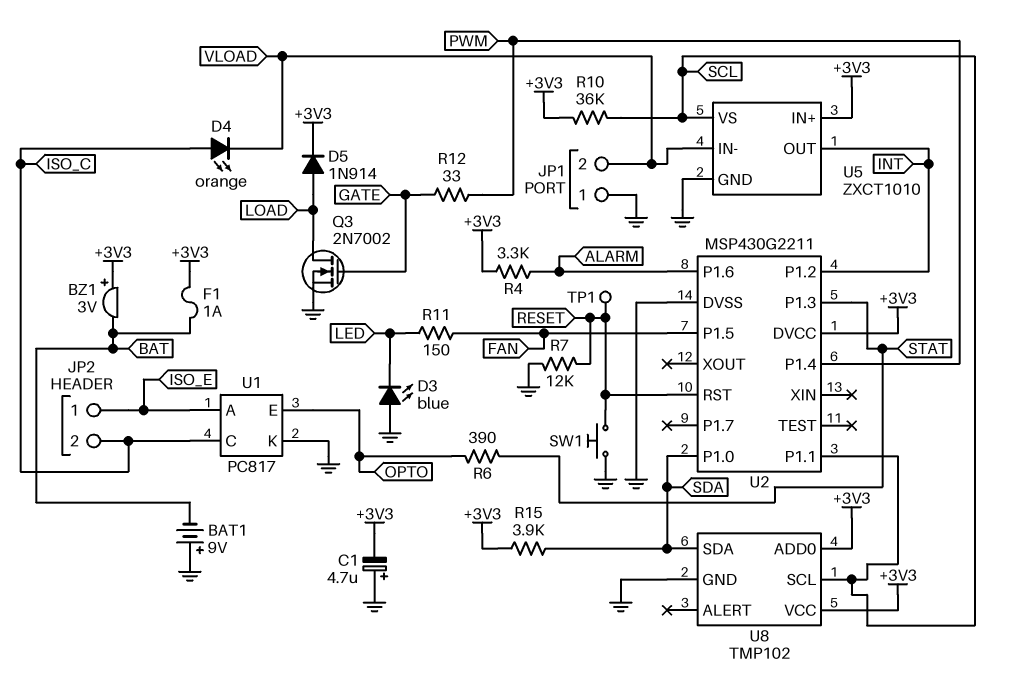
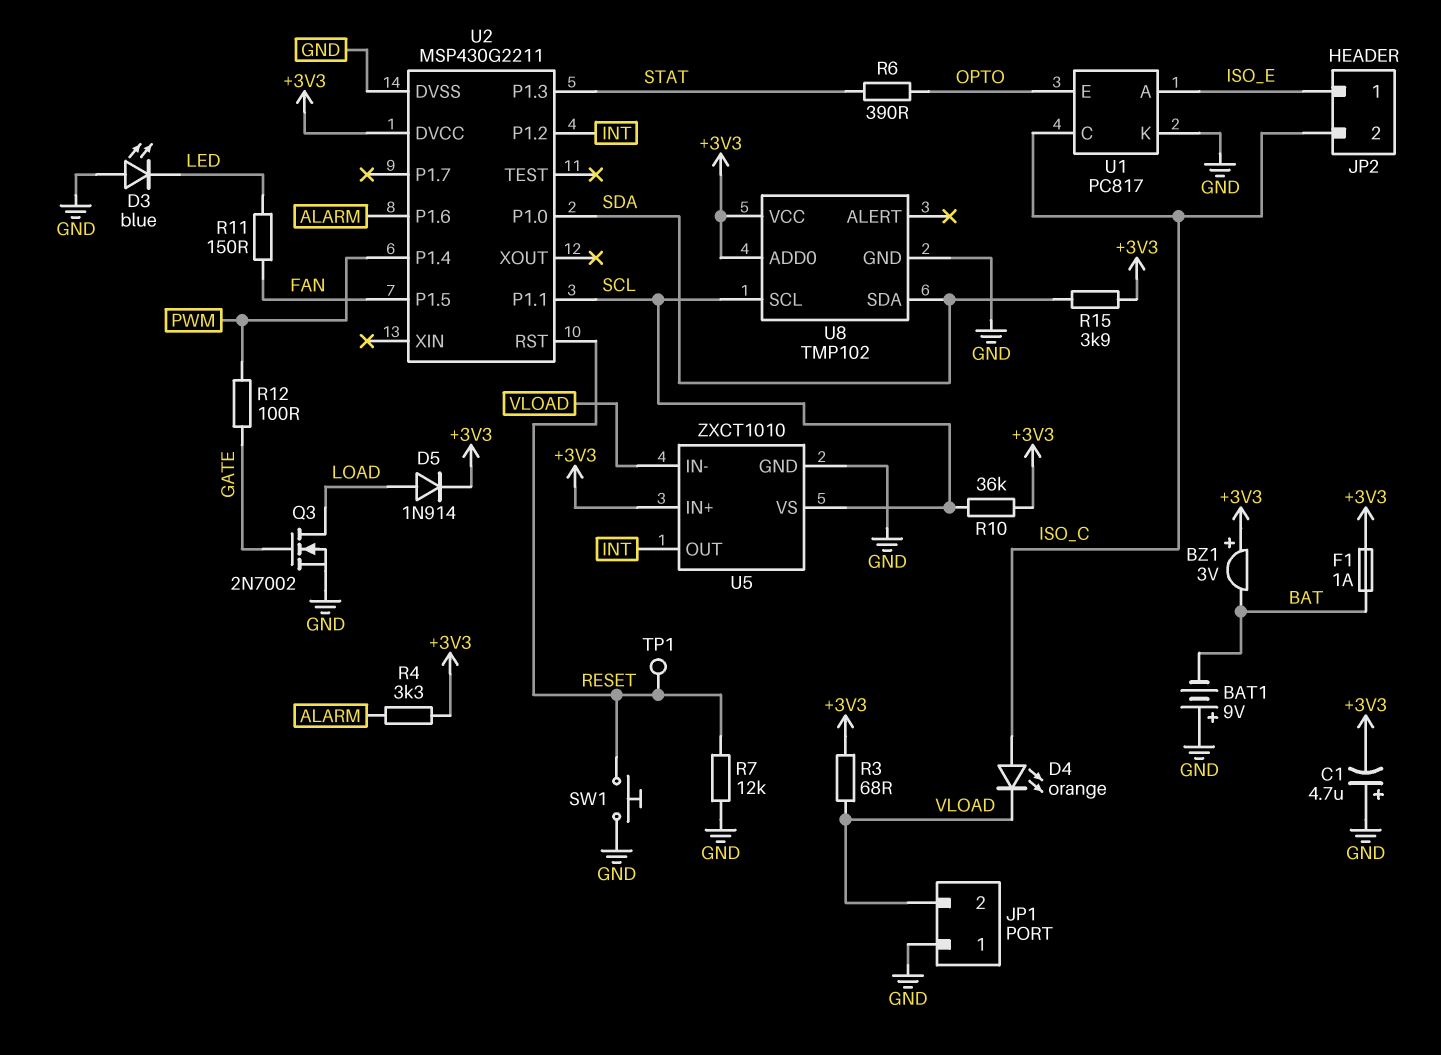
R3: none -> 68 (+3V3, VLOAD)
R12: 33 (GATE, PWM) -> 100 (GATE, PWM)

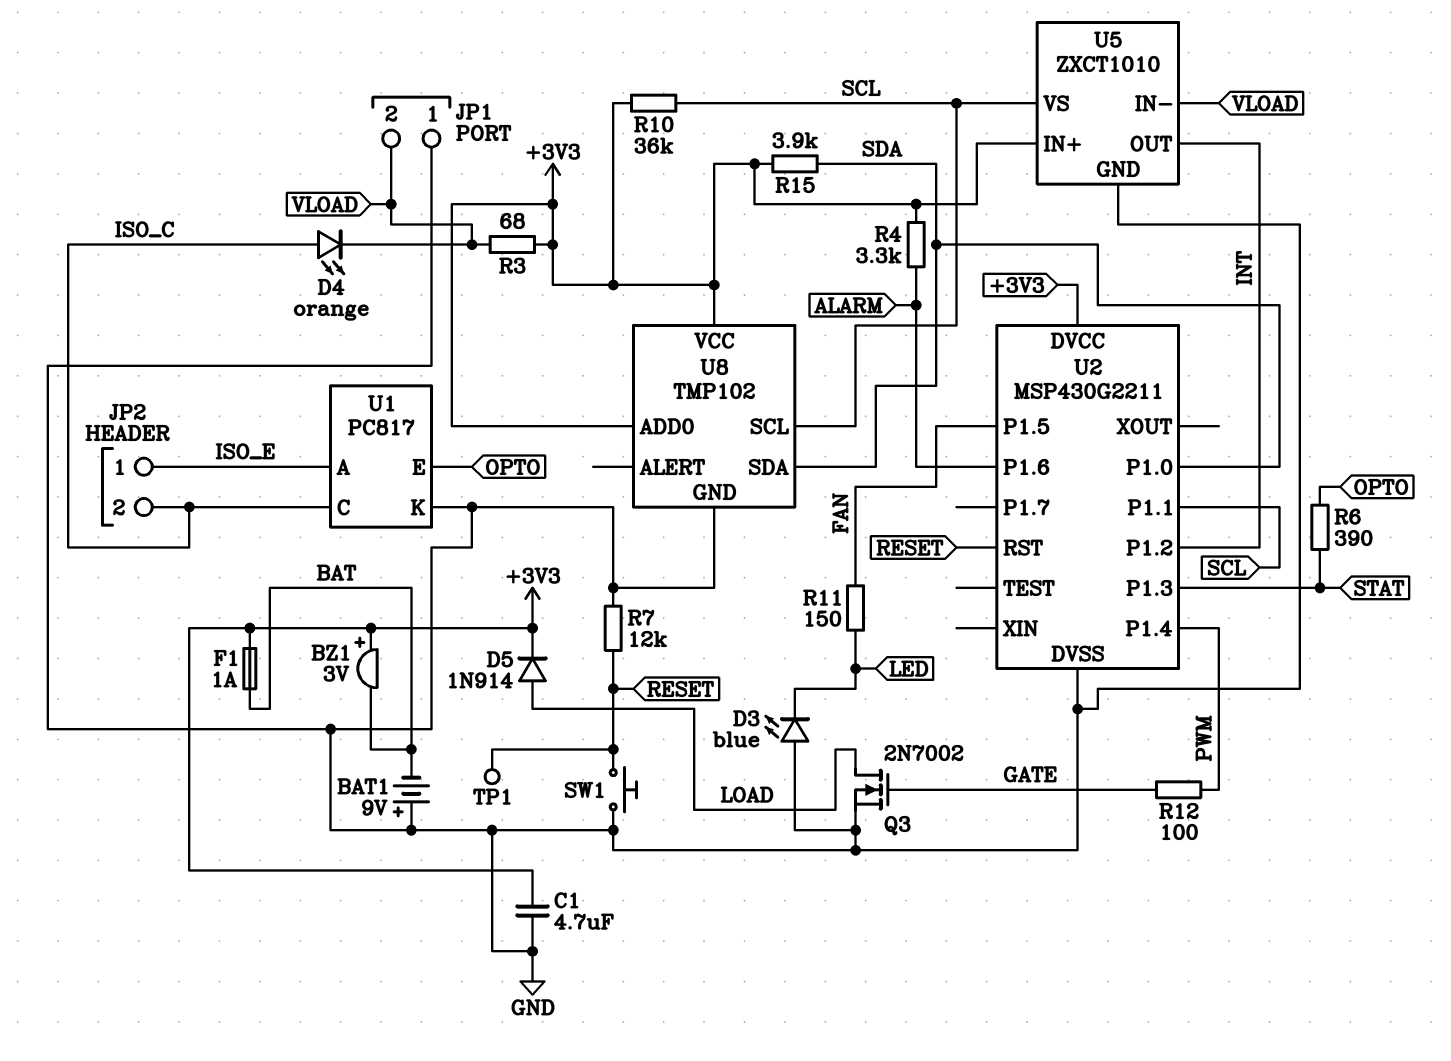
C1: 4.7uF (plus GND, minus +3V3) -> 4.7uF (+3V3, GND)

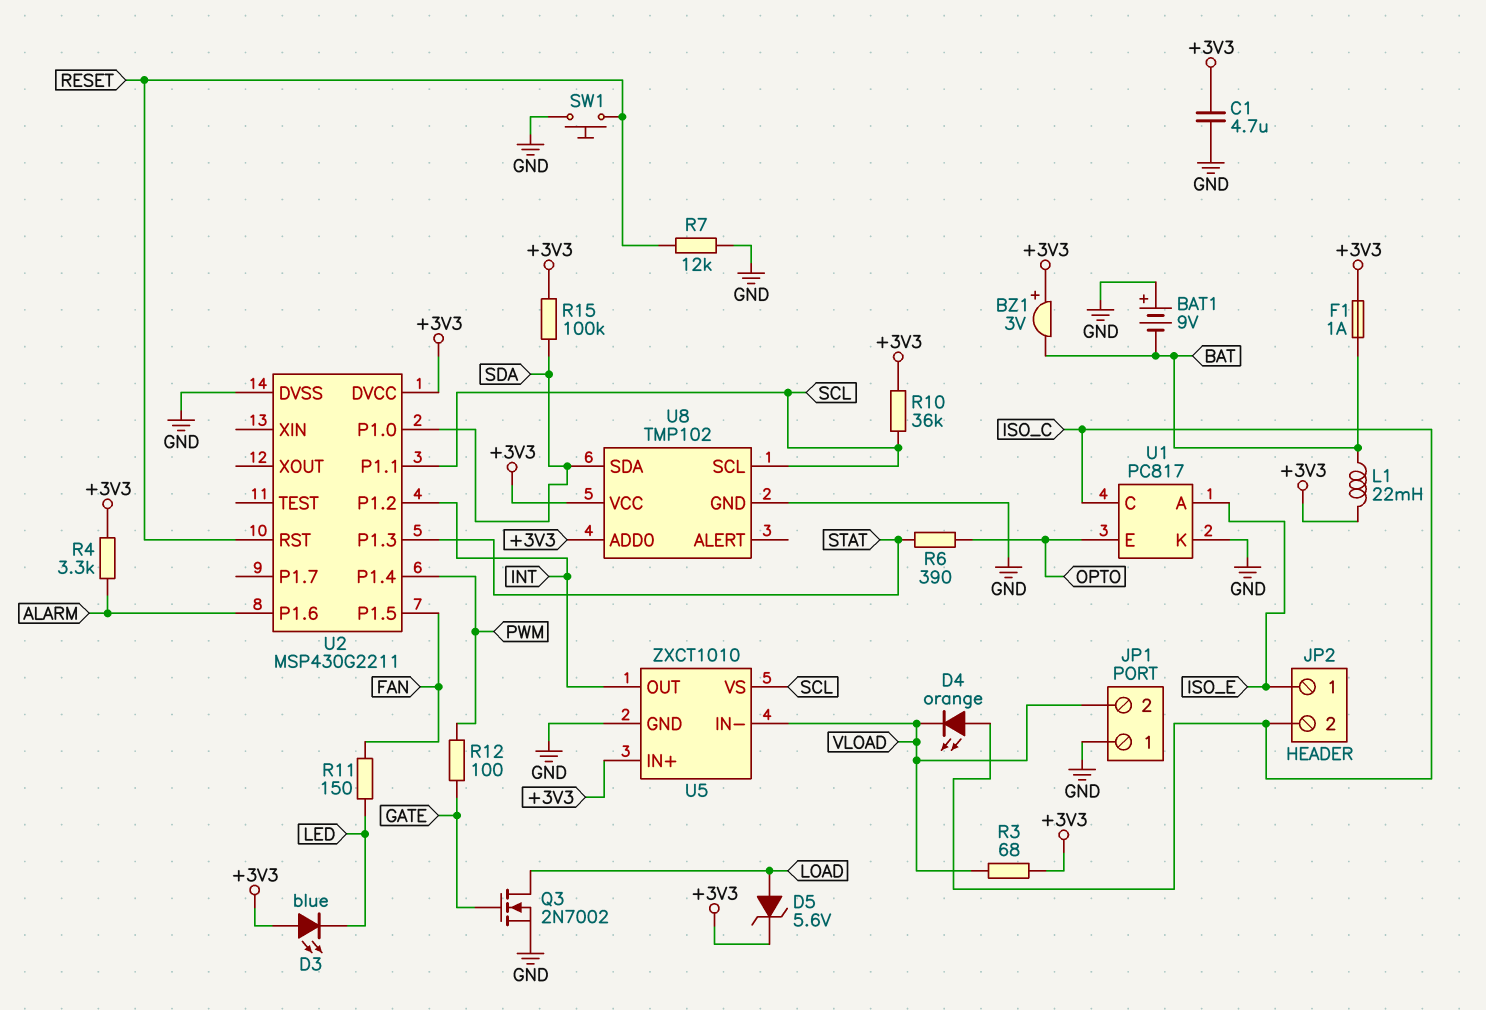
D3: LED blue (A GND, K LED) -> LED blue (A +3V3, K LED)
D5: diode 1N914 (A LOAD, K +3V3) -> zener 5.6V (A LOAD, K +3V3)
L1: none -> 22mH (+3V3, BAT)
R15: 3.9k (+3V3, SDA) -> 100k (+3V3, SDA)
TP1: test point (RESET) -> none

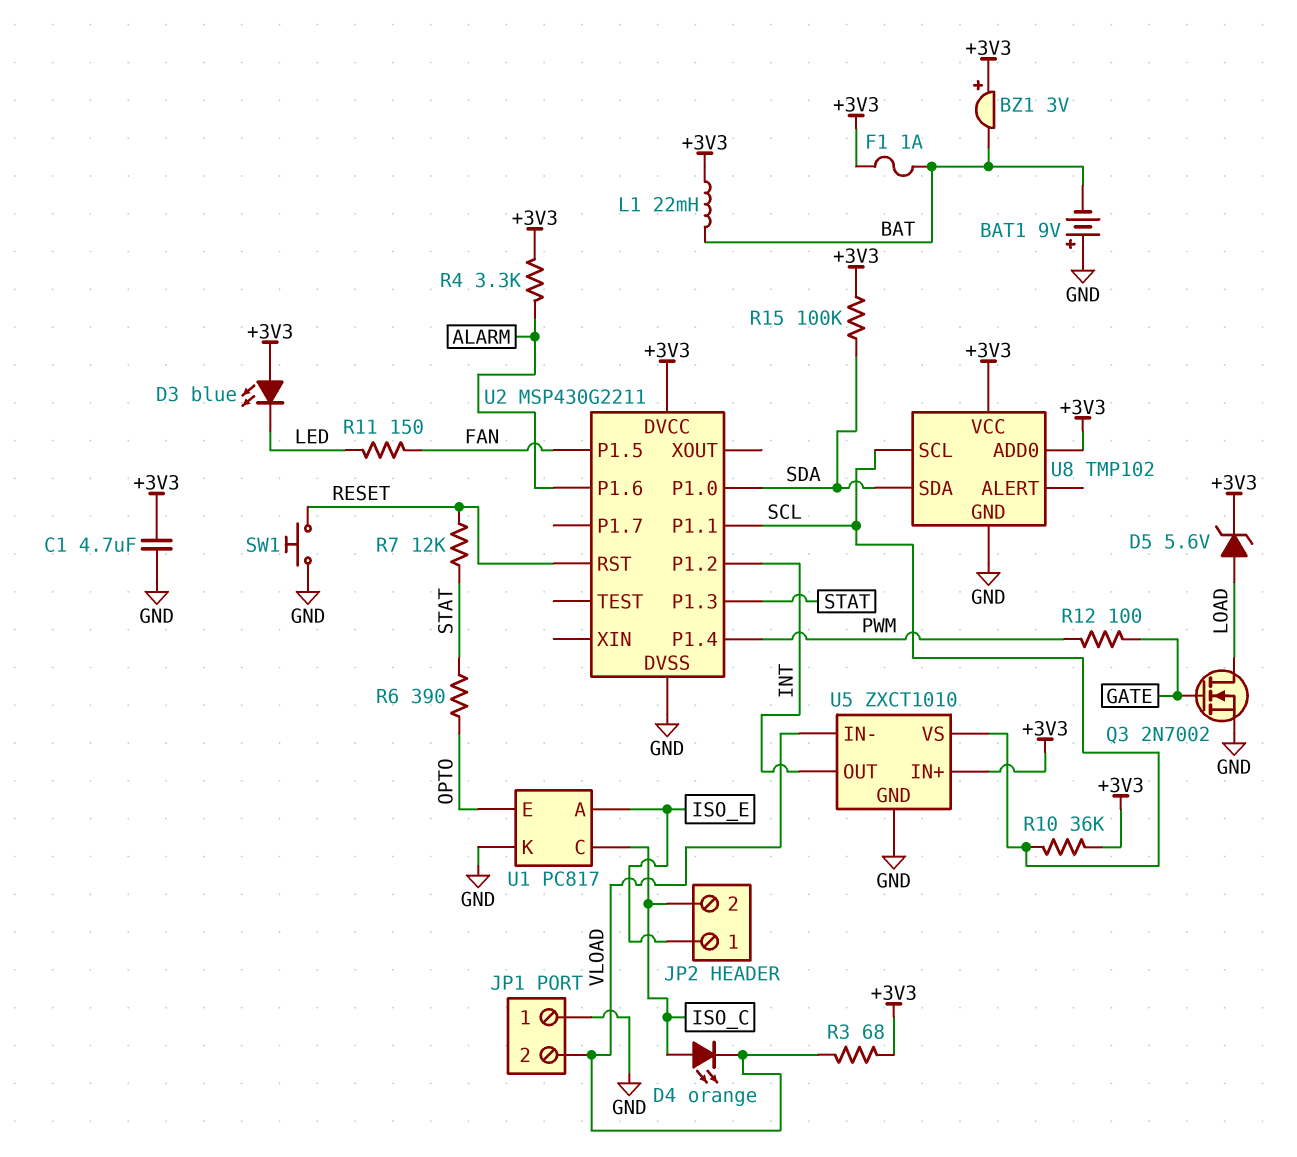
R7: 12k (GND, RESET) -> 12k (RESET, STAT)

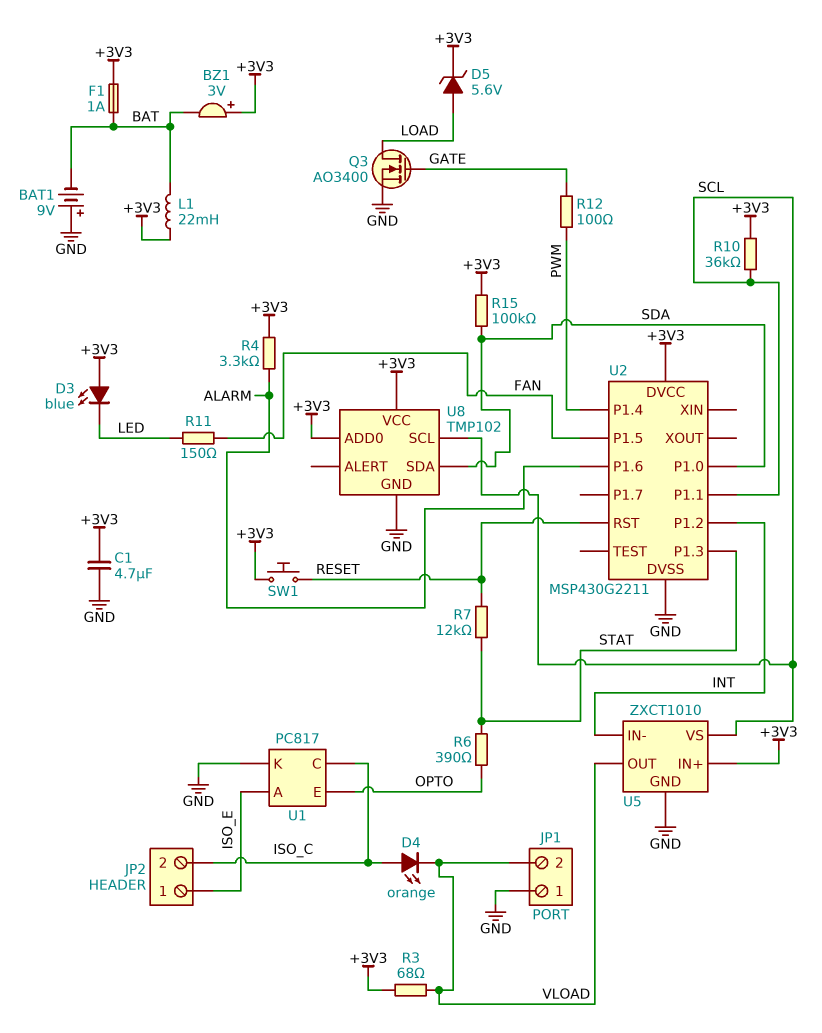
Q3: NMOS 2N7002 (G GATE, D LOAD, S GND) -> NMOS AO3400 (G GATE, D LOAD, S GND)
SW1: button (GND, RESET) -> button (+3V3, RESET)
U5 pin IN-: VLOAD -> INT
U5 pin OUT: INT -> VLOAD

